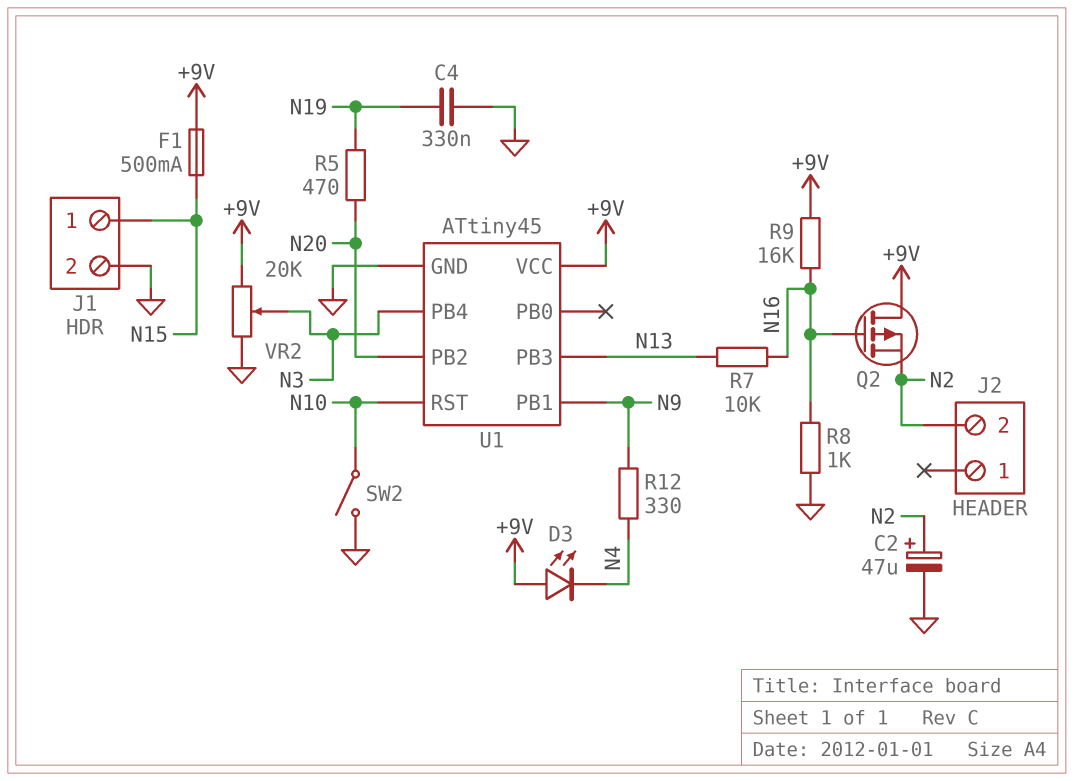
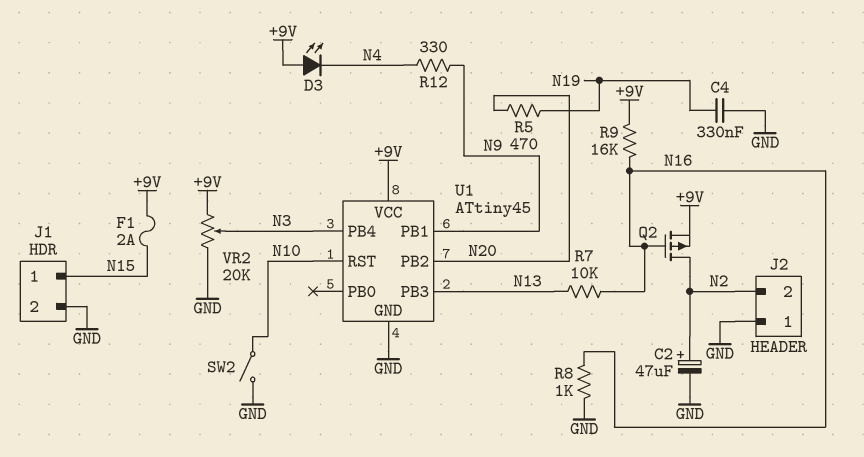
F1: 500mA (+9V, N15) -> 2A (+9V, N15)
J2 pin 1: none -> GND
Q2: PMOS (G N16, D +9V, S N2) -> PMOS (G N16, D N2, S +9V)

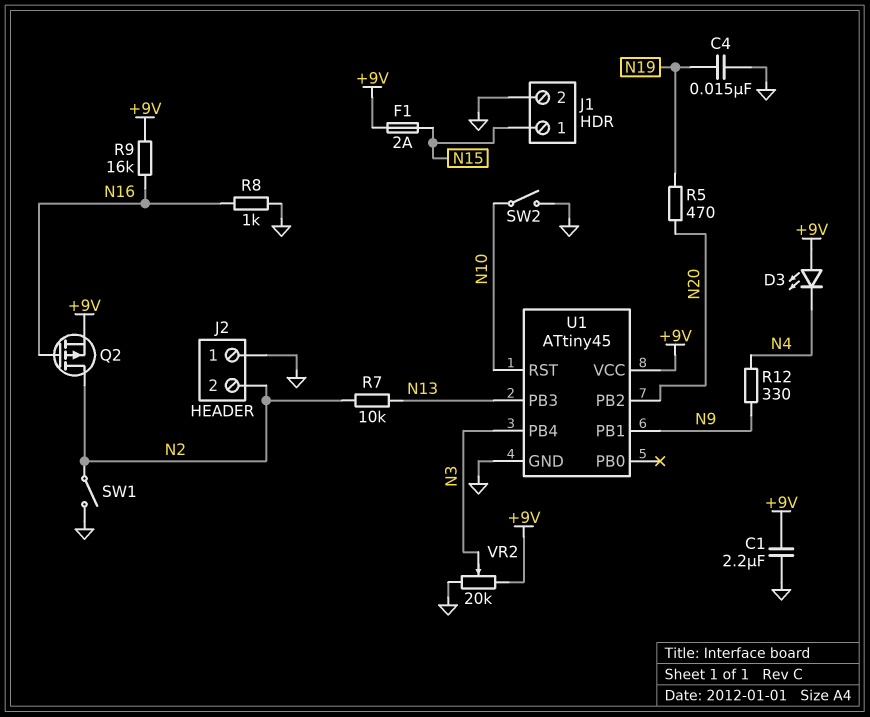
C1: none -> 2.2uF (+9V, GND)
C2: 47uF (plus N2, minus GND) -> none
C4: 330nF (GND, N19) -> 15nF (GND, N19)
R7: 10k (N13, N16) -> 10k (N2, N13)
SW1: none -> switch (GND, N2)

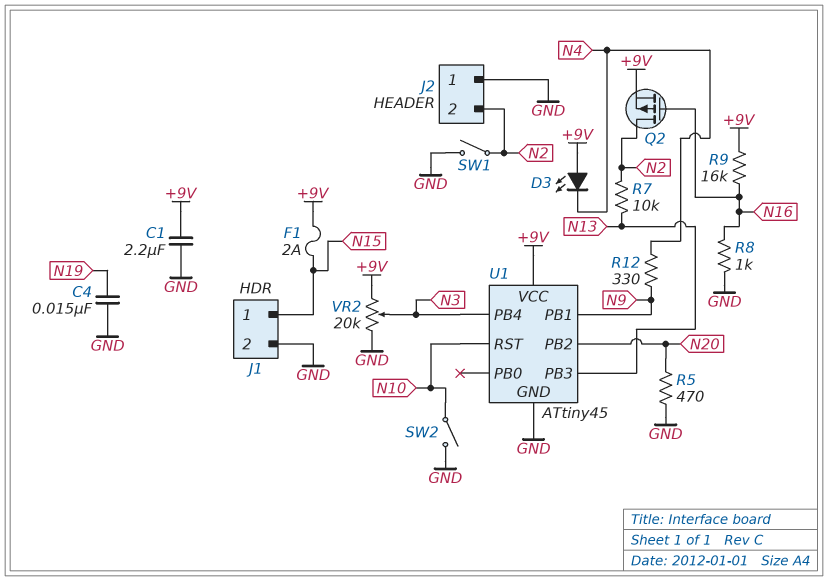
R5: 470 (N19, N20) -> 470 (GND, N20)

